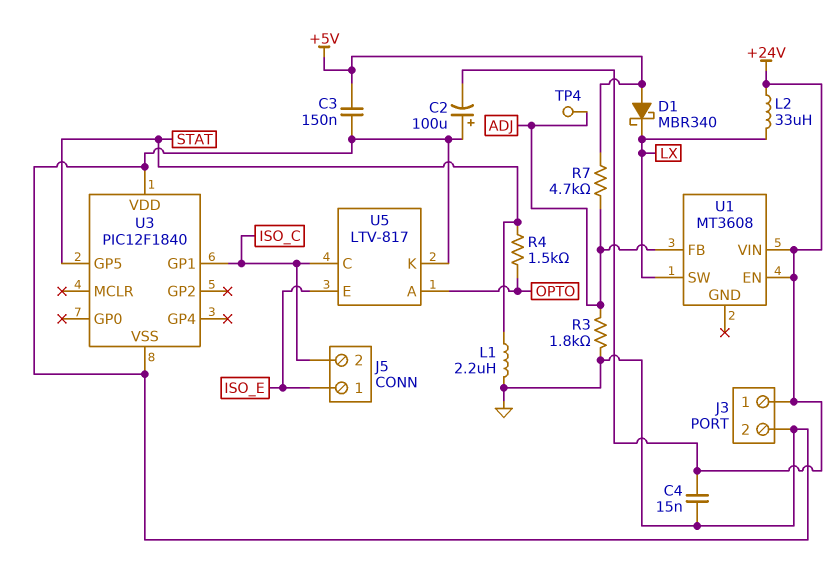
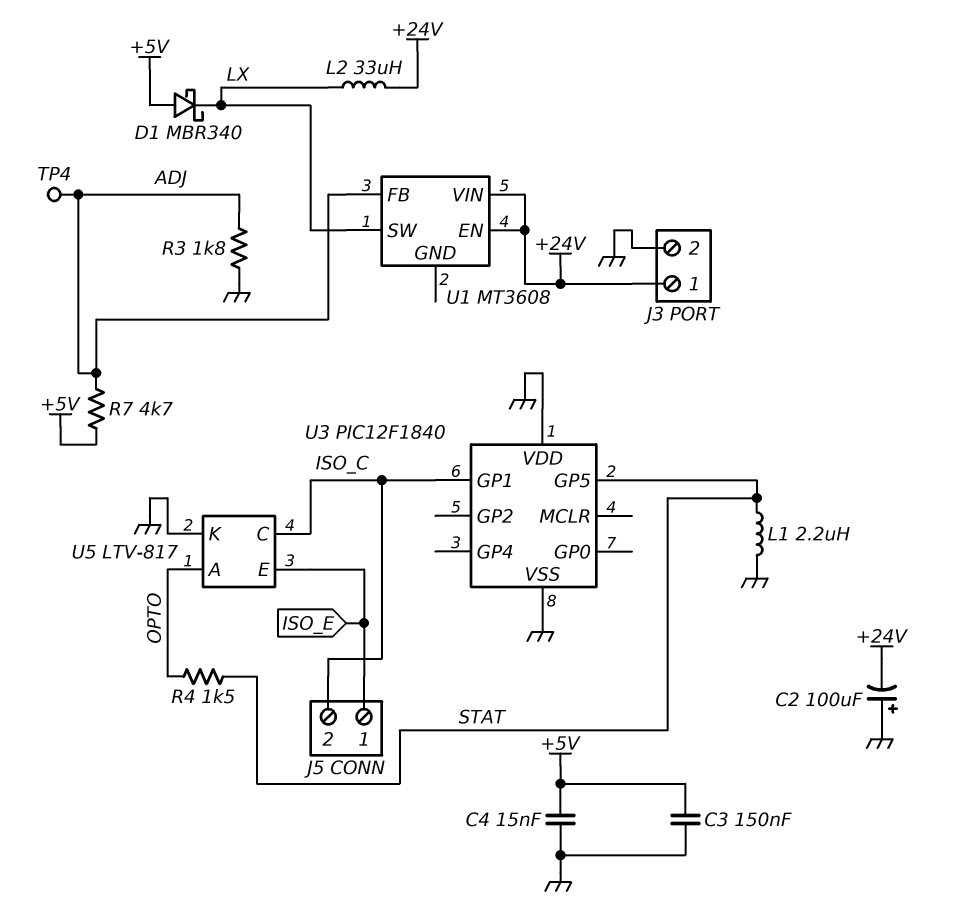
C4: 15nF (+24V, GND) -> 15nF (+5V, GND)

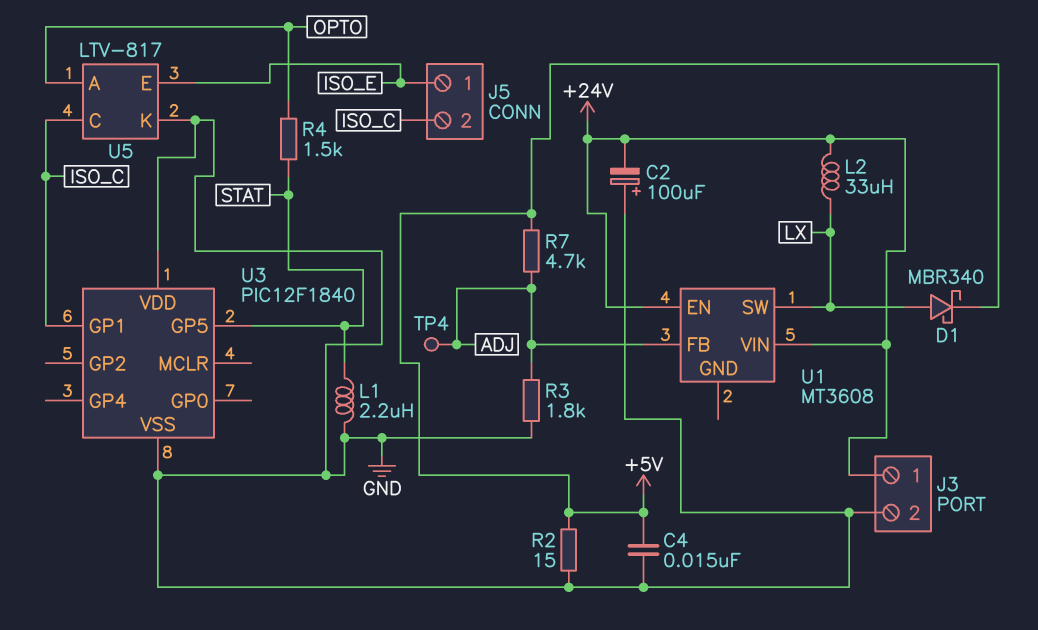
C3: 150nF (+5V, GND) -> none
D1: schottky MBR340 (A +5V, K LX) -> schottky MBR340 (A LX, K +5V)
R2: none -> 15 (+5V, GND)

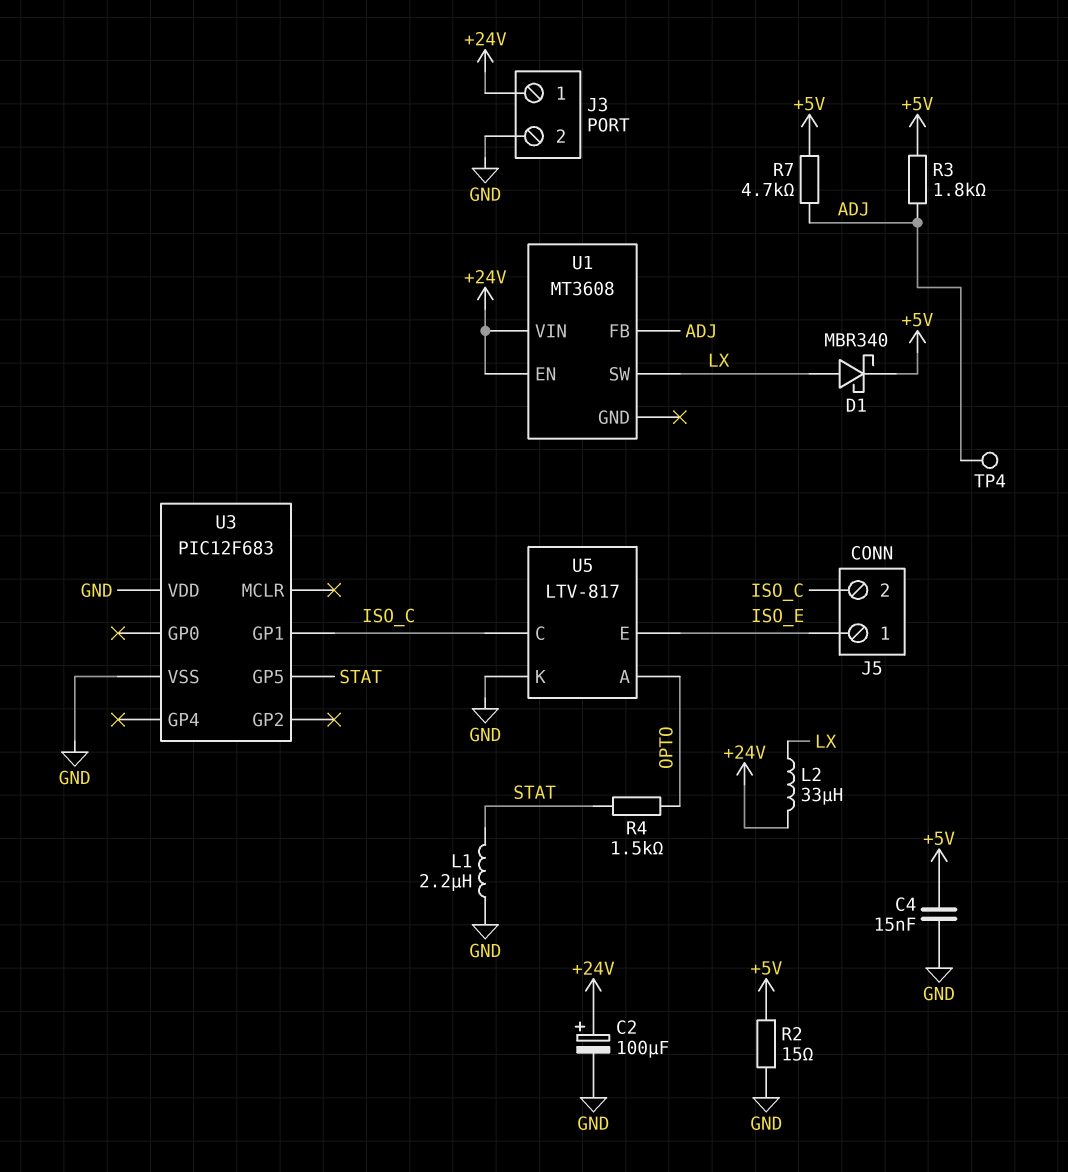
C2: 100uF (plus GND, minus +24V) -> 100uF (plus +24V, minus GND)
R3: 1.8k (ADJ, GND) -> 1.8k (+5V, ADJ)
U3: PIC12F1840 -> PIC12F683

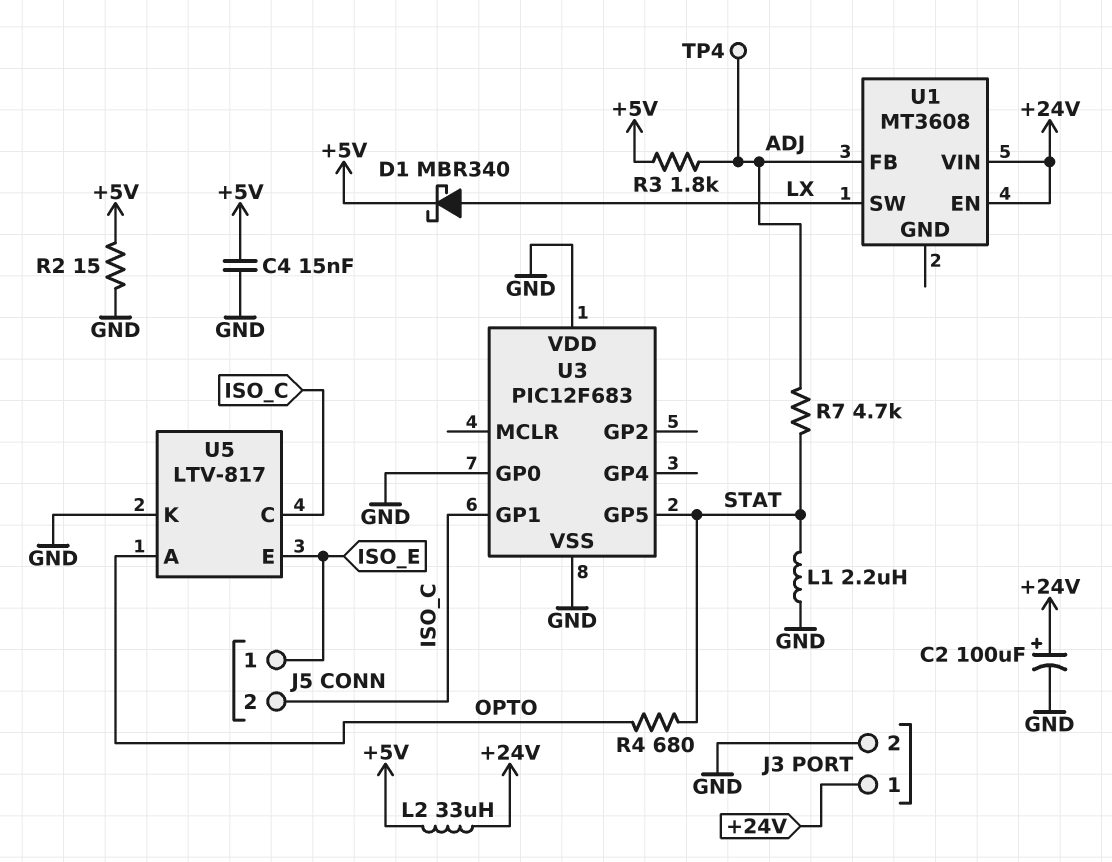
L2: 33uH (+24V, LX) -> 33uH (+5V, +24V)
R4: 1.5k (OPTO, STAT) -> 680 (OPTO, STAT)
R7: 4.7k (+5V, ADJ) -> 4.7k (ADJ, STAT)
U3 pin GP0: none -> GND

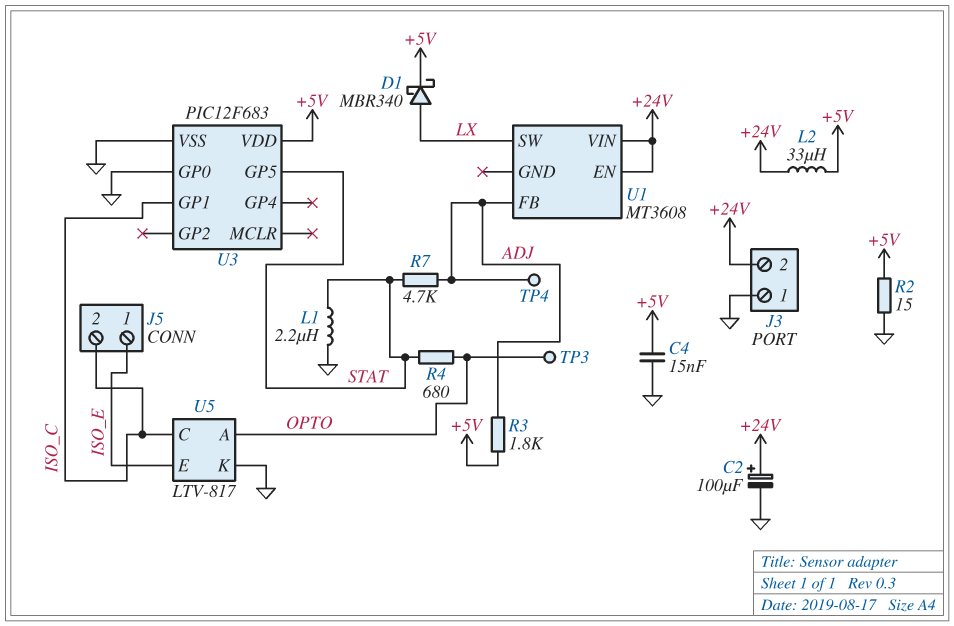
J3 pin 1: +24V -> GND
J3 pin 2: GND -> +24V
TP3: none -> test point (OPTO)
U3 pin VDD: GND -> +5V

